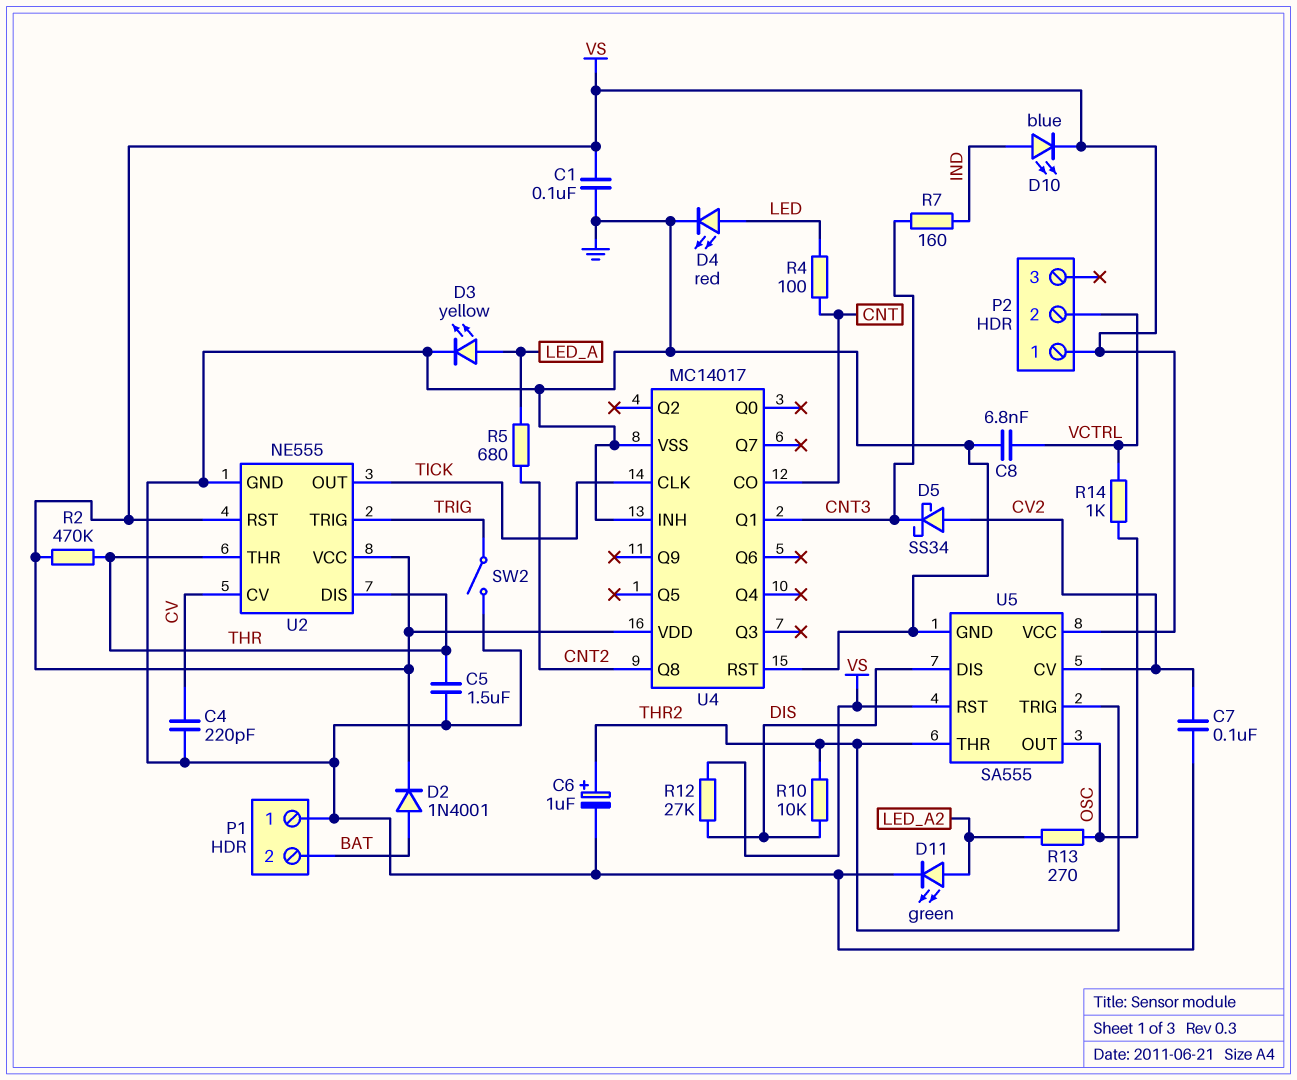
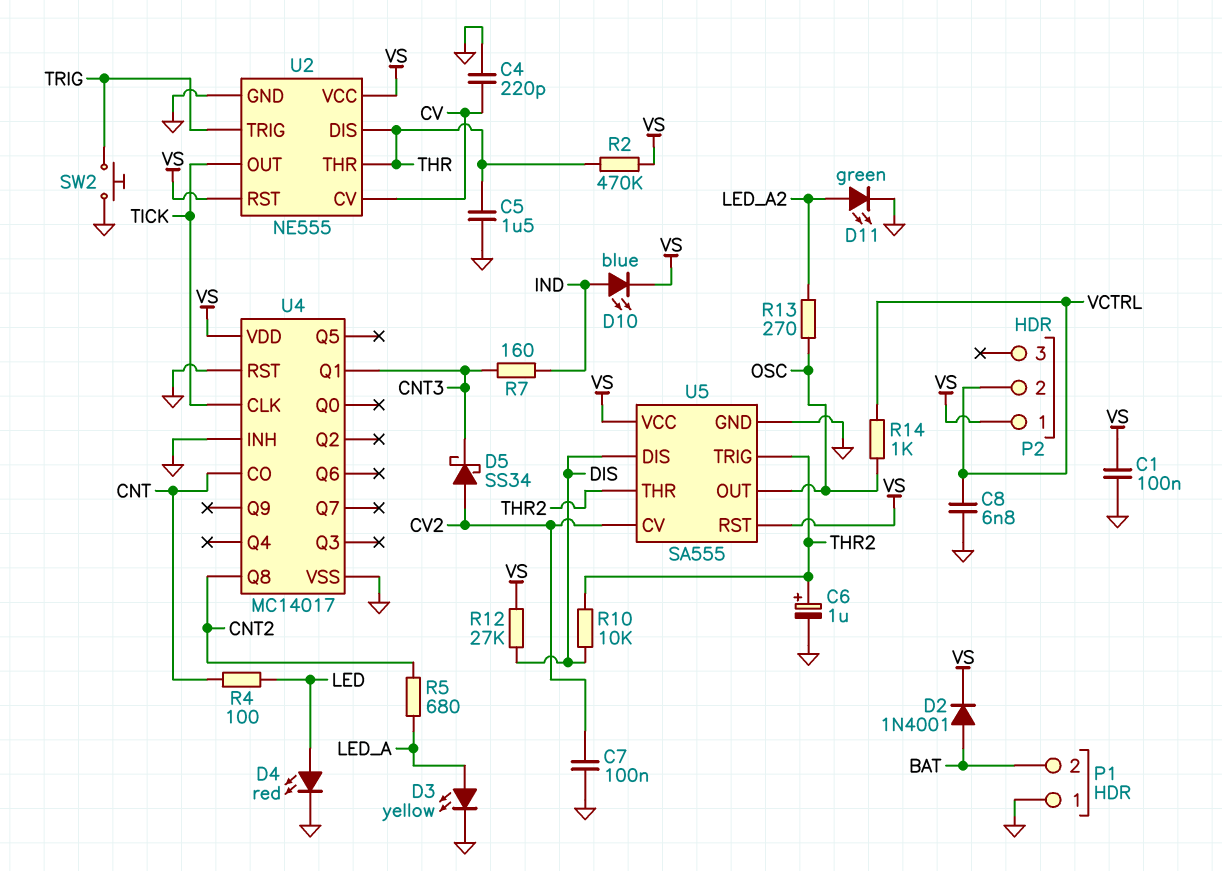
SW2: switch (GND, TRIG) -> button (GND, TRIG)

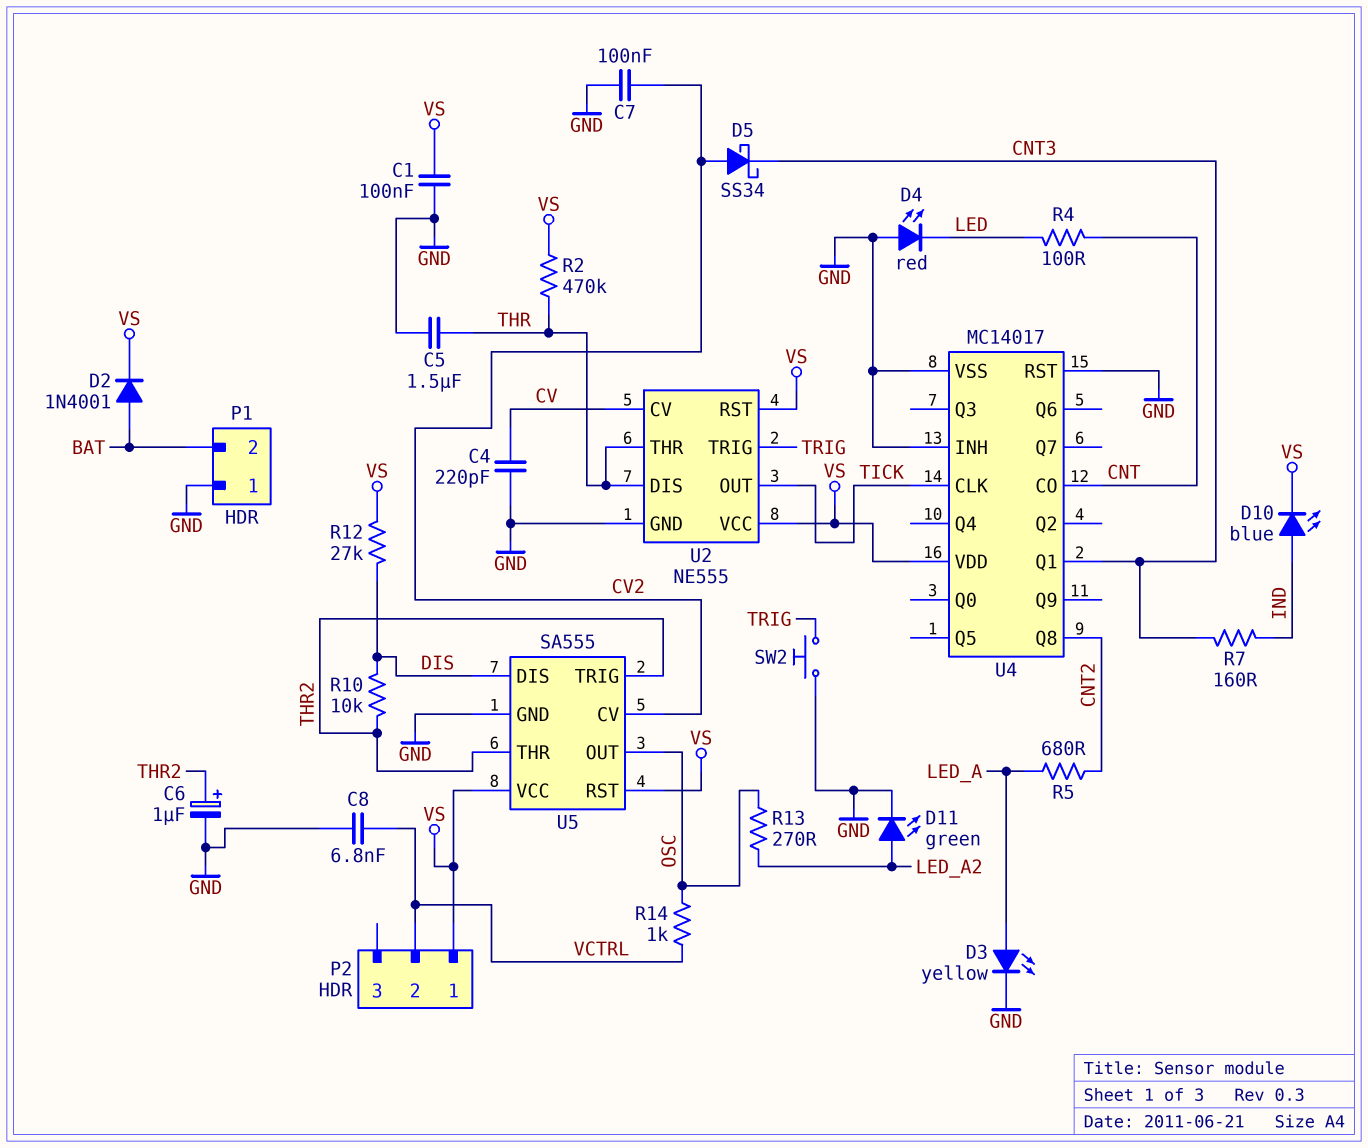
D4: LED red (A LED, K GND) -> LED red (A GND, K LED)

